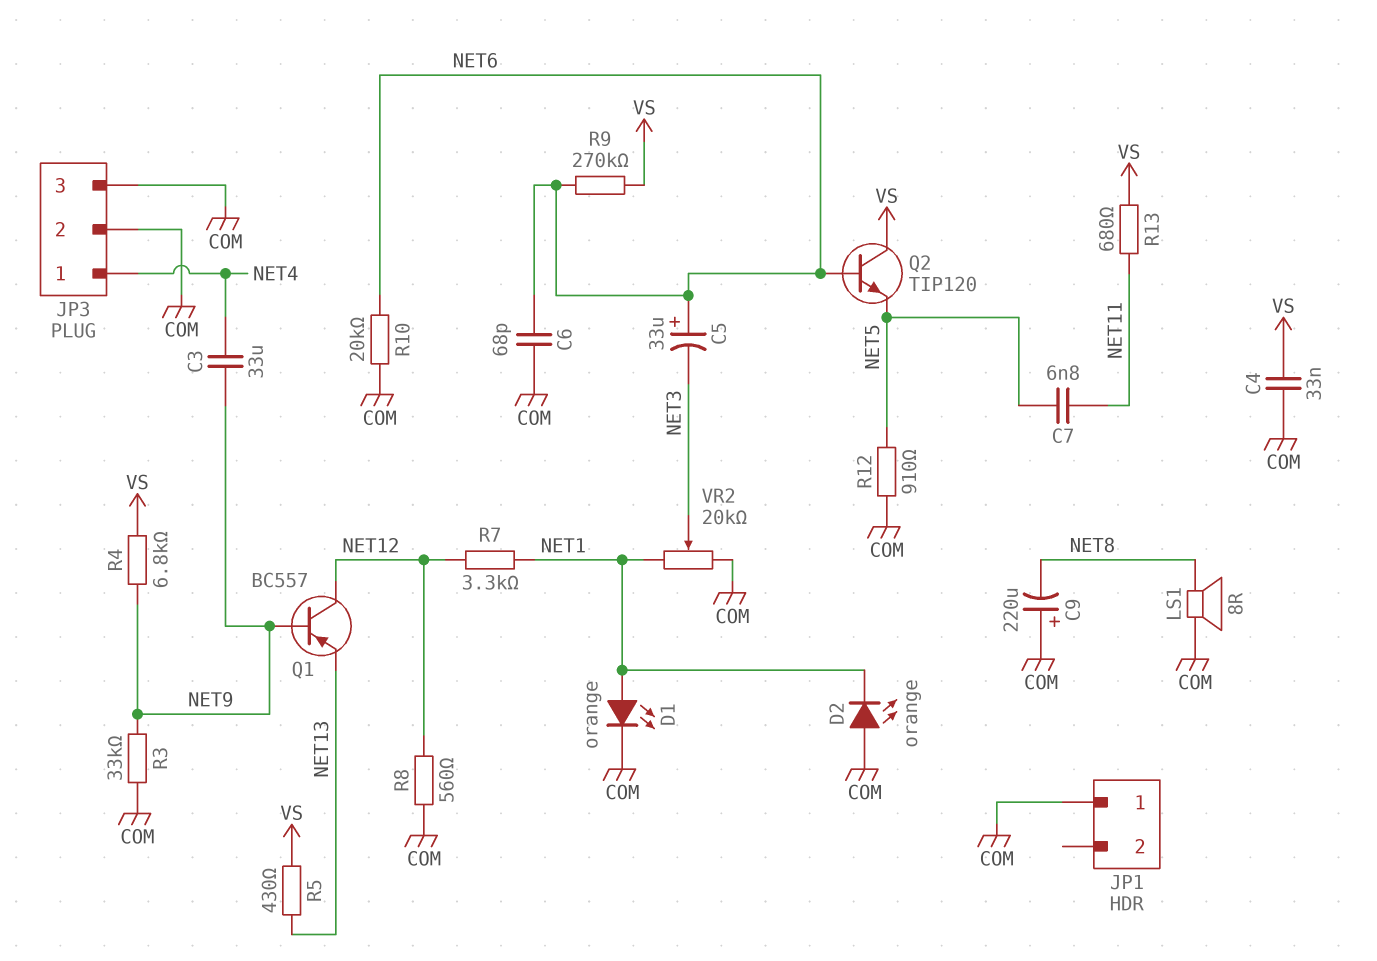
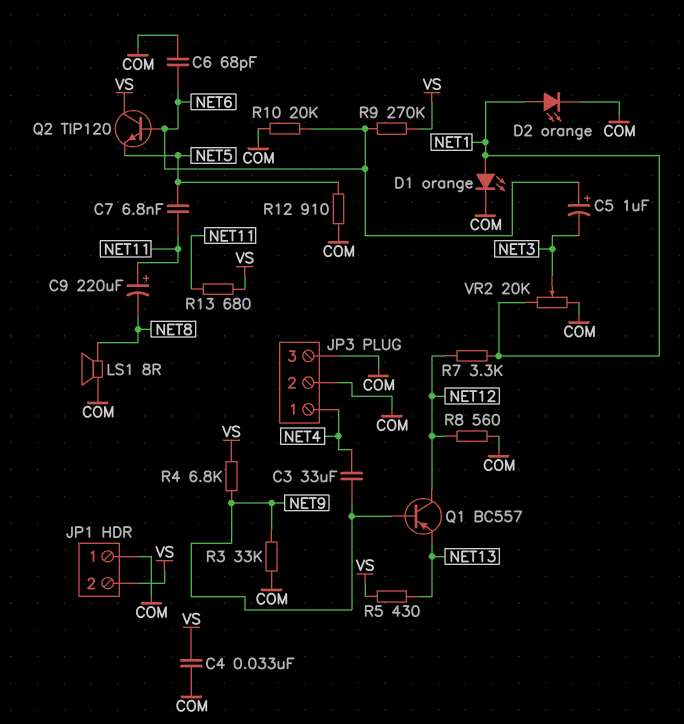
C5: 33uF (plus NET6, minus NET3) -> 1uF (plus NET6, minus NET3)
C9: 220uF (plus COM, minus NET8) -> 220uF (plus NET11, minus NET8)
D2: LED orange (A COM, K NET1) -> LED orange (A NET1, K COM)
JP1 pin 2: none -> VS

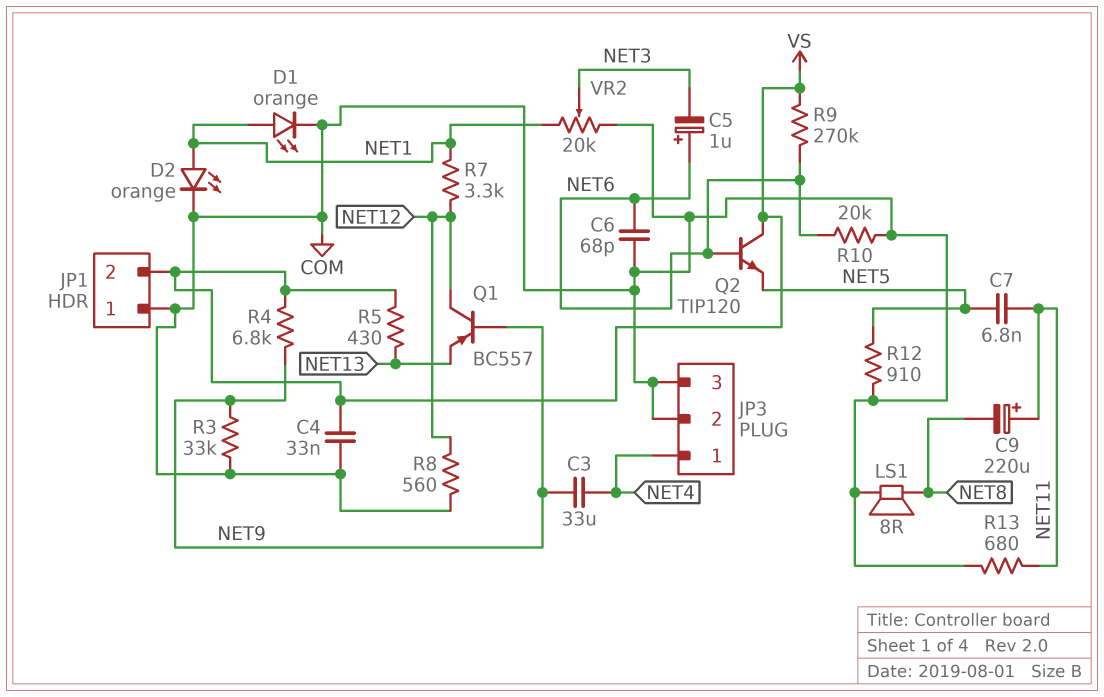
R13: 680 (NET11, VS) -> 680 (COM, NET11)

